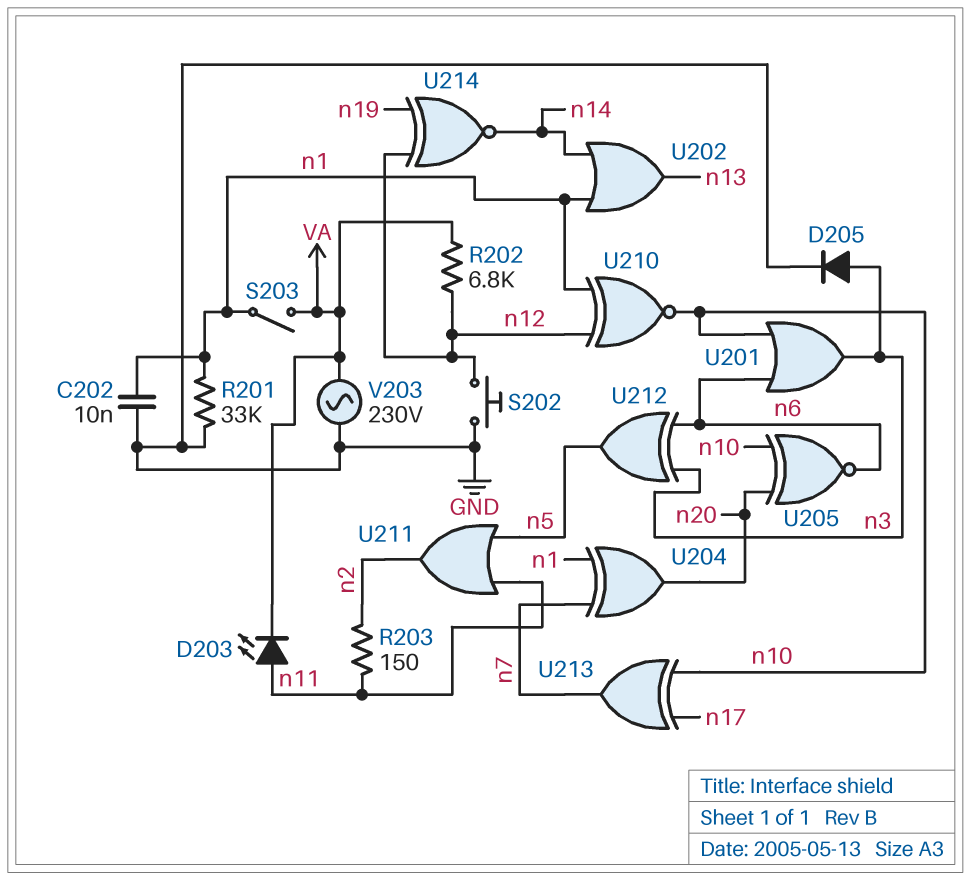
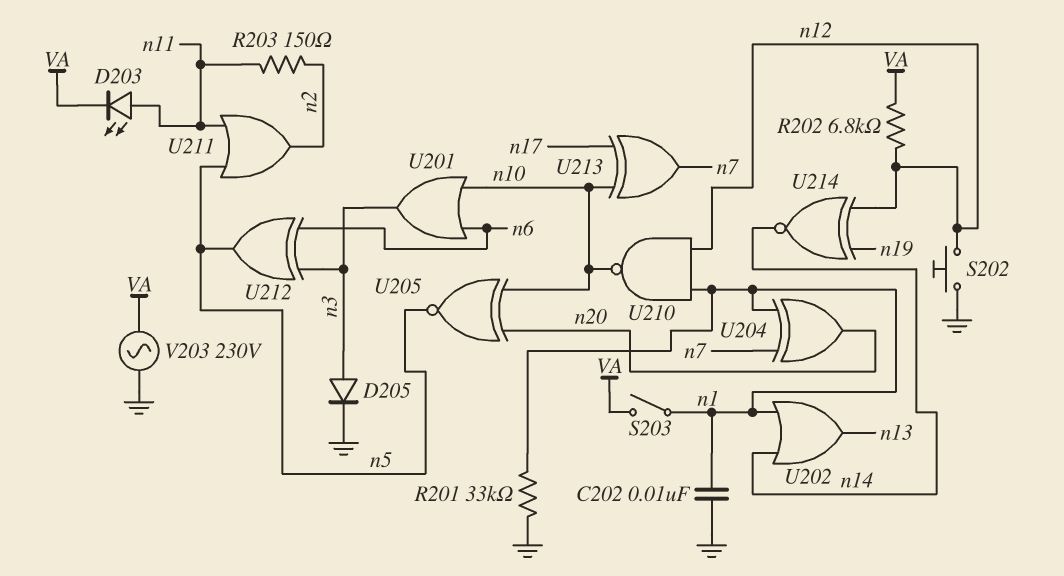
U205: XNOR (in n10, in n20, out n6) -> XNOR (in n10, in n20, out n5)
U210: XNOR (in n1, in n12, out n10) -> NAND (in n1, in n12, out n10)

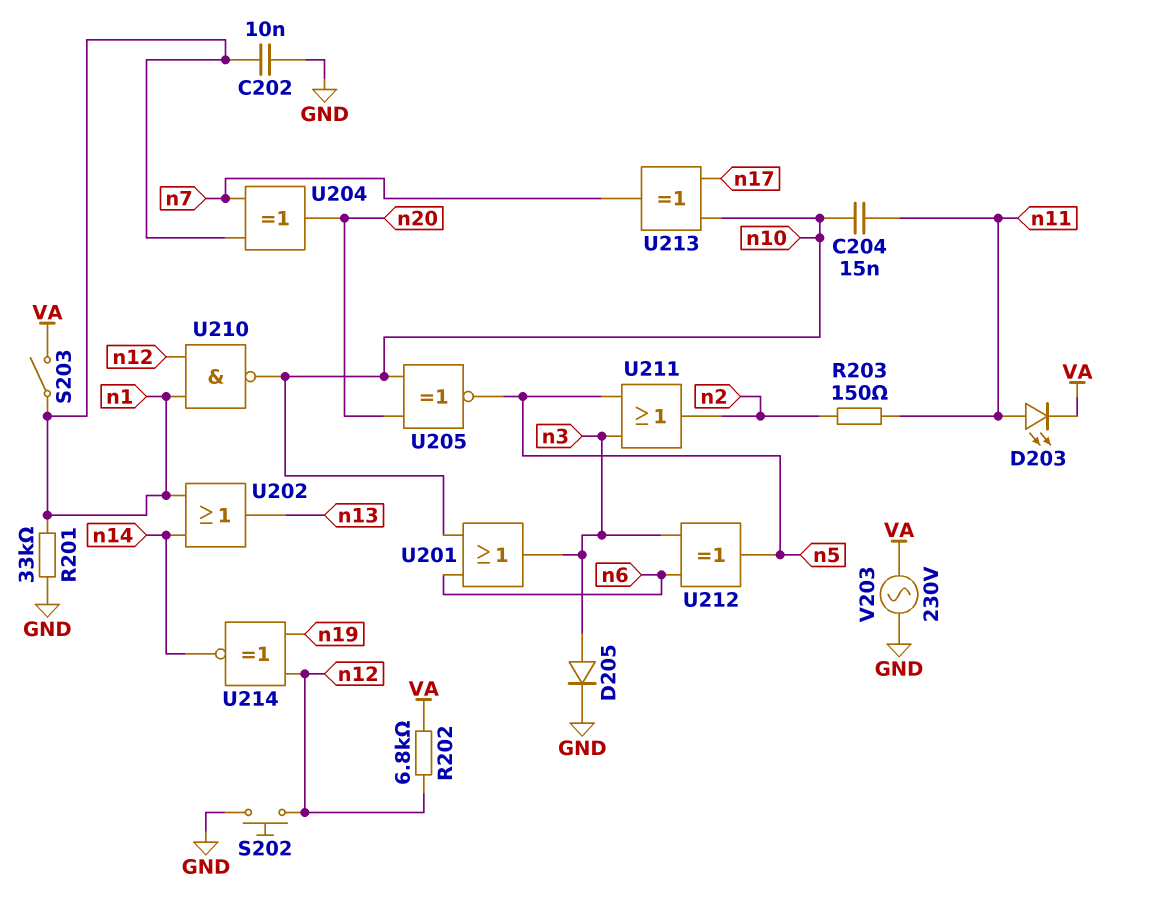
C204: none -> 15nF (n10, n11)
U211: OR (in n5, in n11, out n2) -> OR (in n3, in n5, out n2)

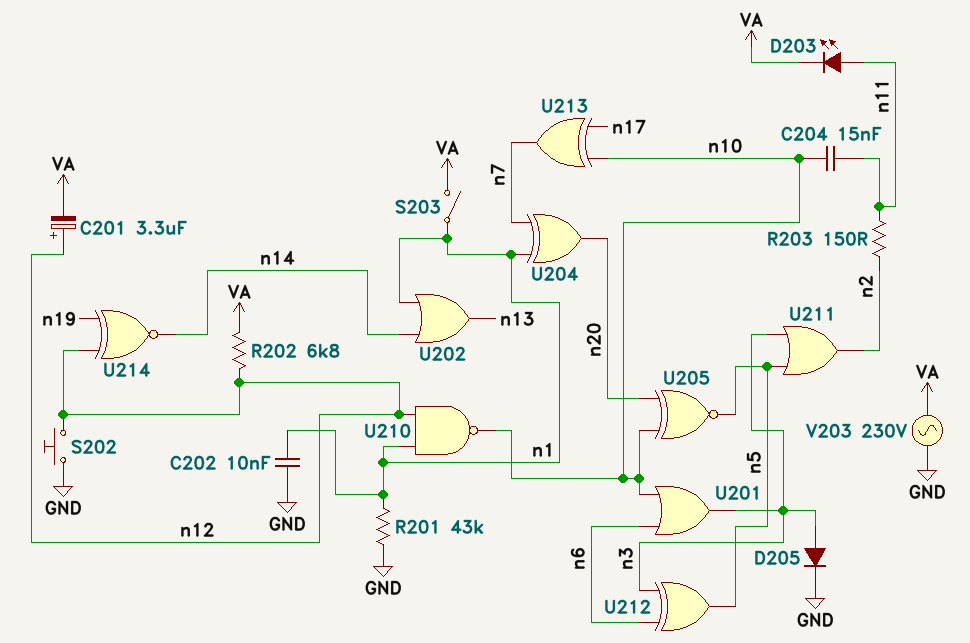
C201: none -> 3.3uF (plus n12, minus VA)
R201: 33k (GND, n1) -> 43k (GND, n1)

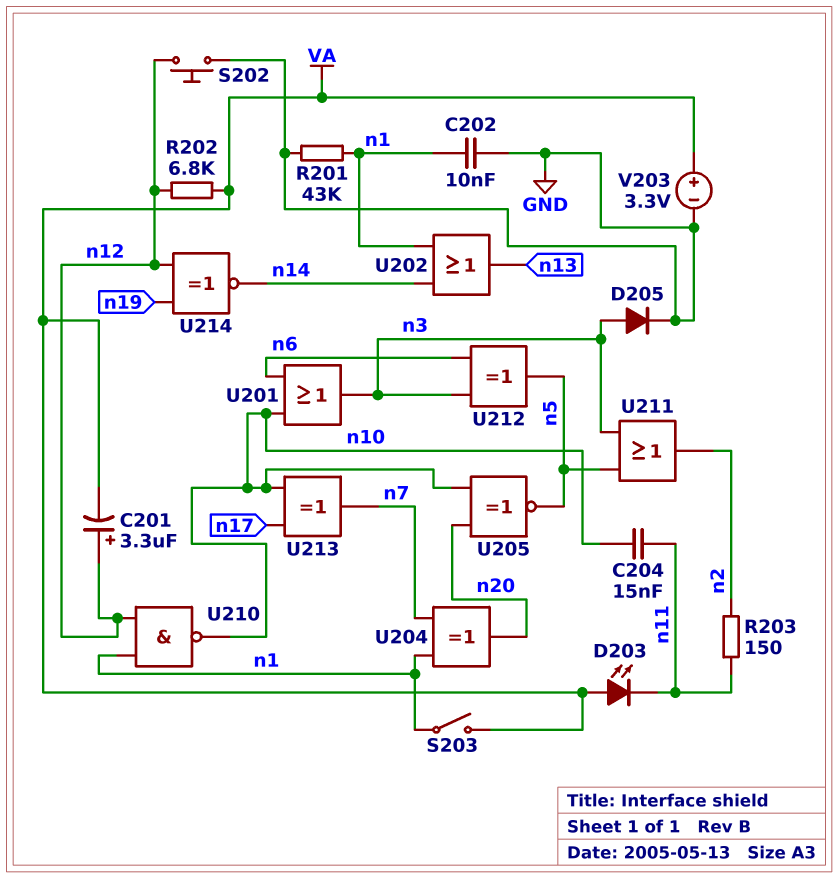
D203: LED (A n11, K VA) -> LED (A VA, K n11)
V203: AC 230V (GND, VA) -> 3.3V (plus VA, minus GND)

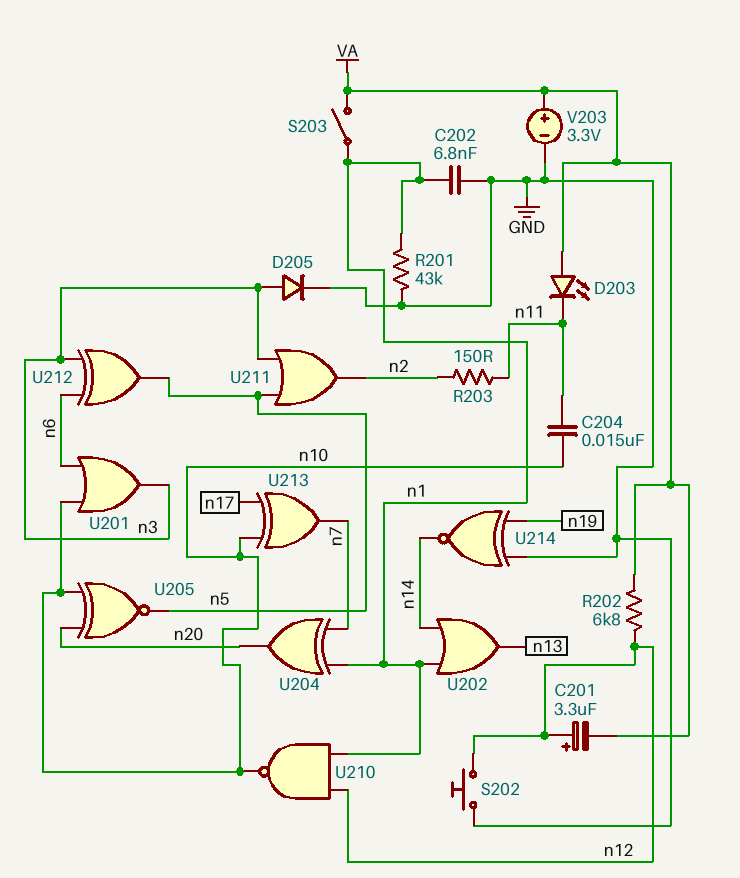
C202: 10nF (GND, n1) -> 6.8nF (GND, n1)
U214: XNOR (in n12, in n19, out n14) -> XNOR (in GND, in n19, out n14)

